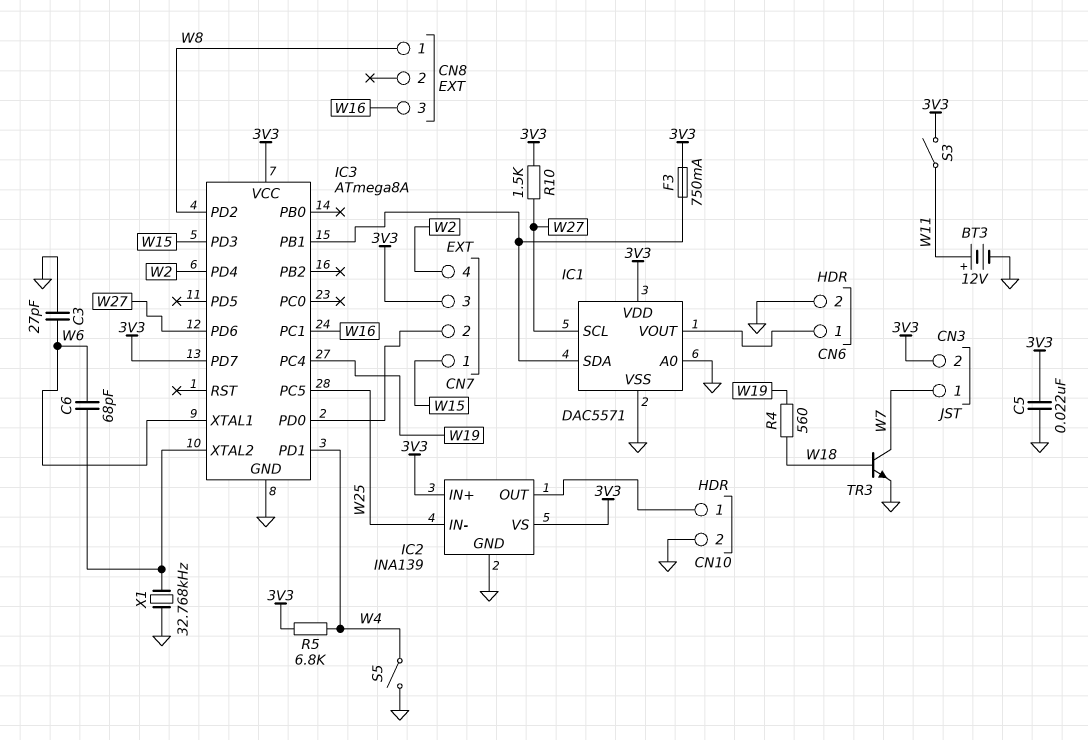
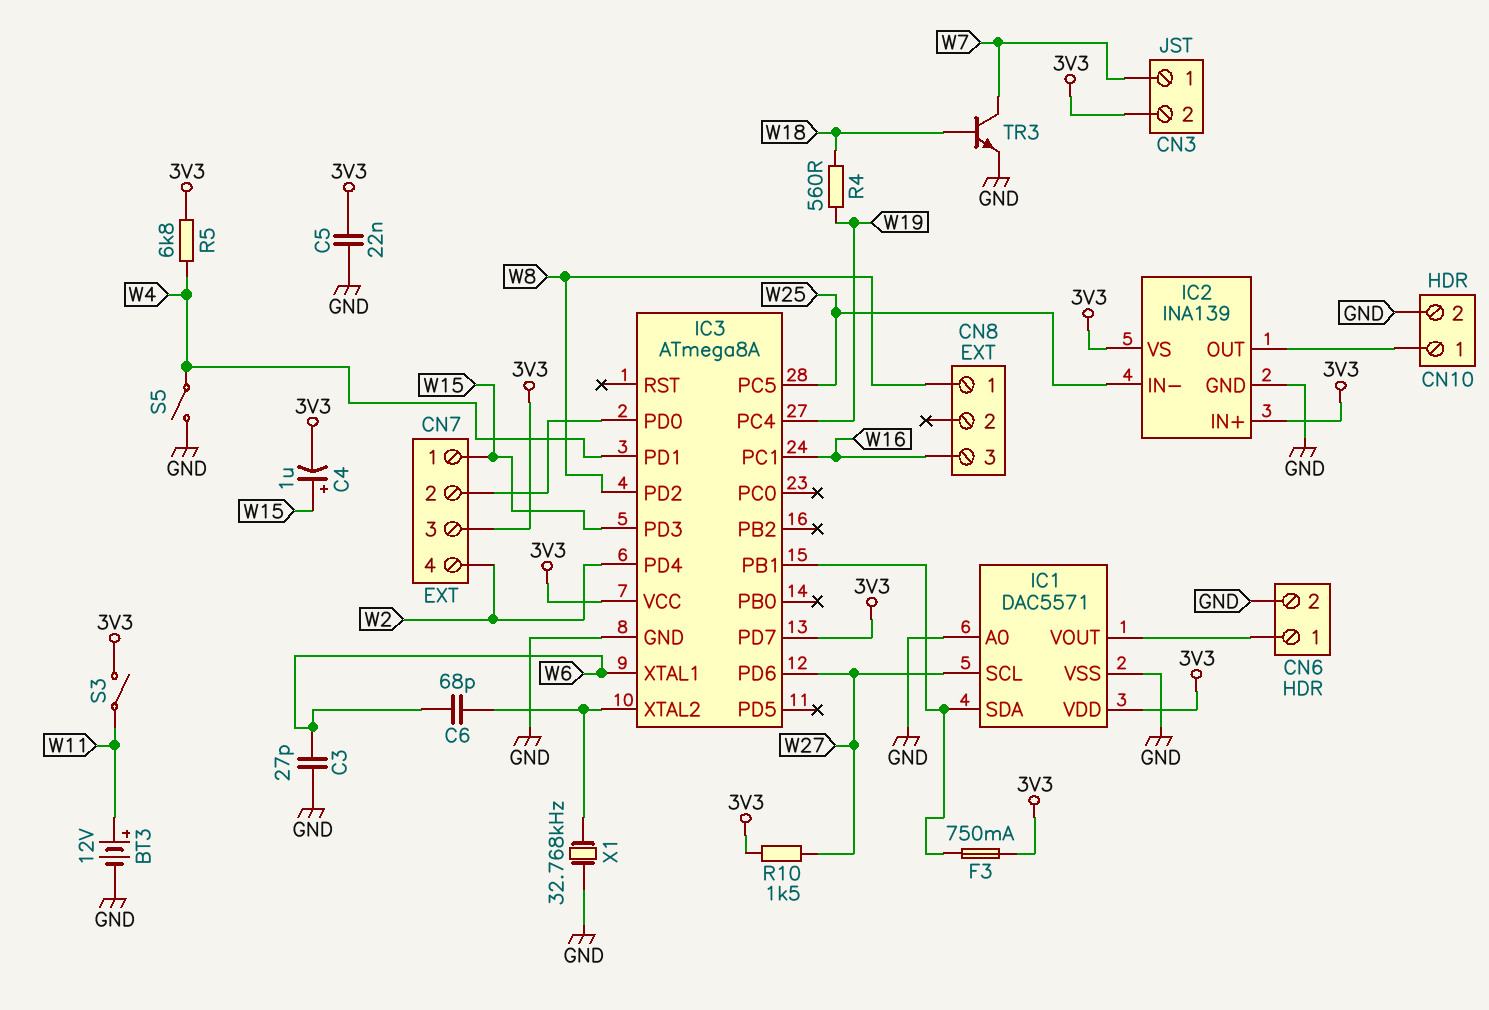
C4: none -> 1uF (plus W15, minus 3V3)

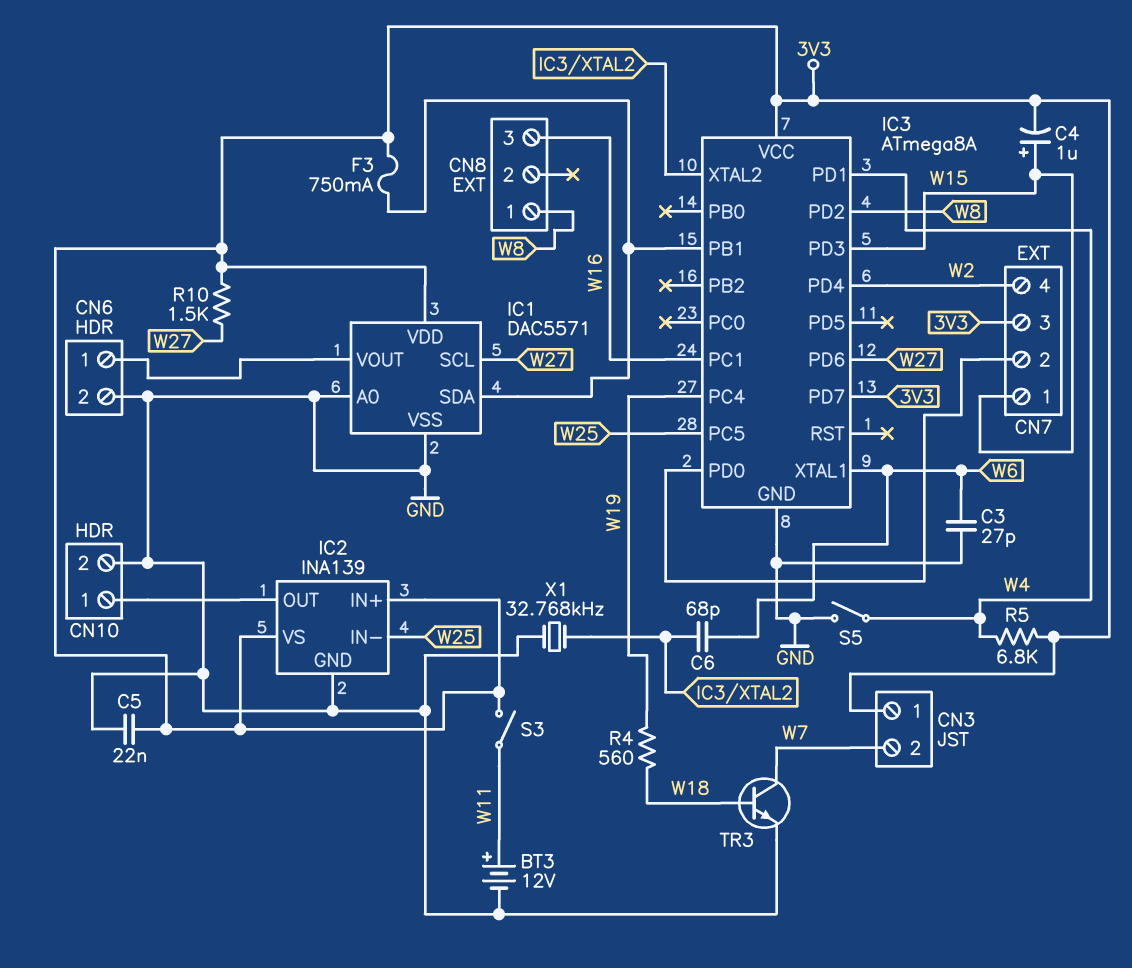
CN3 pin 1: W7 -> 3V3
CN3 pin 2: 3V3 -> W7

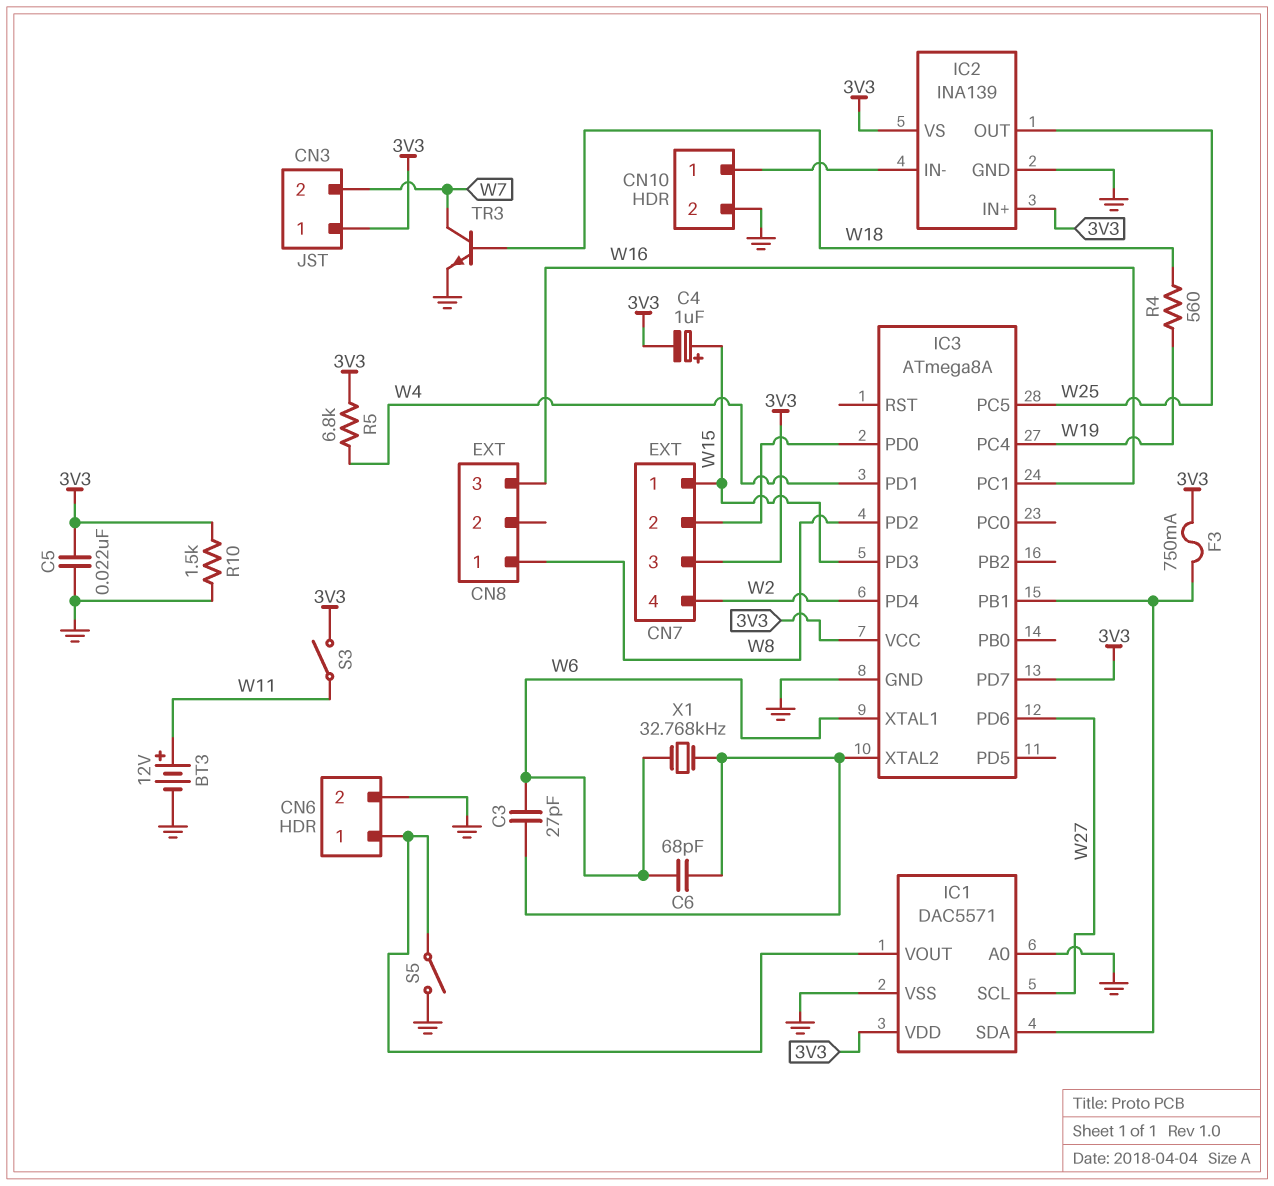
C3: 27pF (GND, W6) -> 27pF (IC3/XTAL2, W6)
IC2 pin IN-: W25 -> CN10/1
IC2 pin OUT: CN10/1 -> W25
R10: 1.5k (3V3, W27) -> 1.5k (3V3, GND)
S5: switch (GND, W4) -> switch (CN6/1, GND)
X1: 32.768kHz (GND, IC3/XTAL2) -> 32.768kHz (IC3/XTAL2, W6)

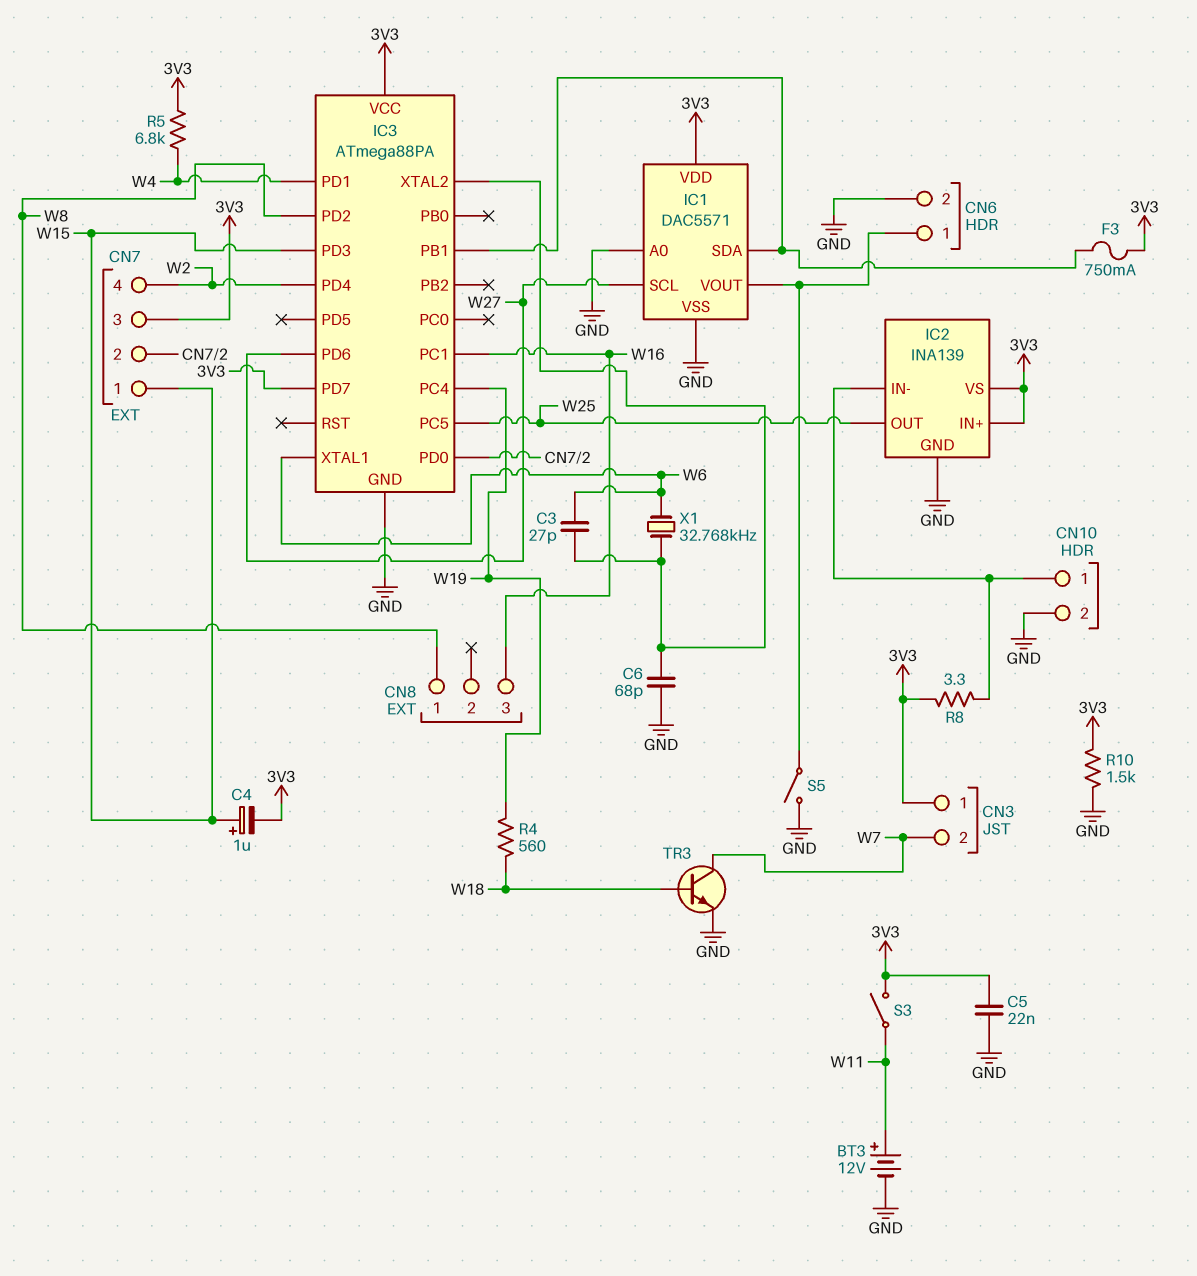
C6: 68pF (IC3/XTAL2, W6) -> 68pF (GND, IC3/XTAL2)
IC3: ATmega8A -> ATmega88PA
R8: none -> 3.3 (3V3, CN10/1)

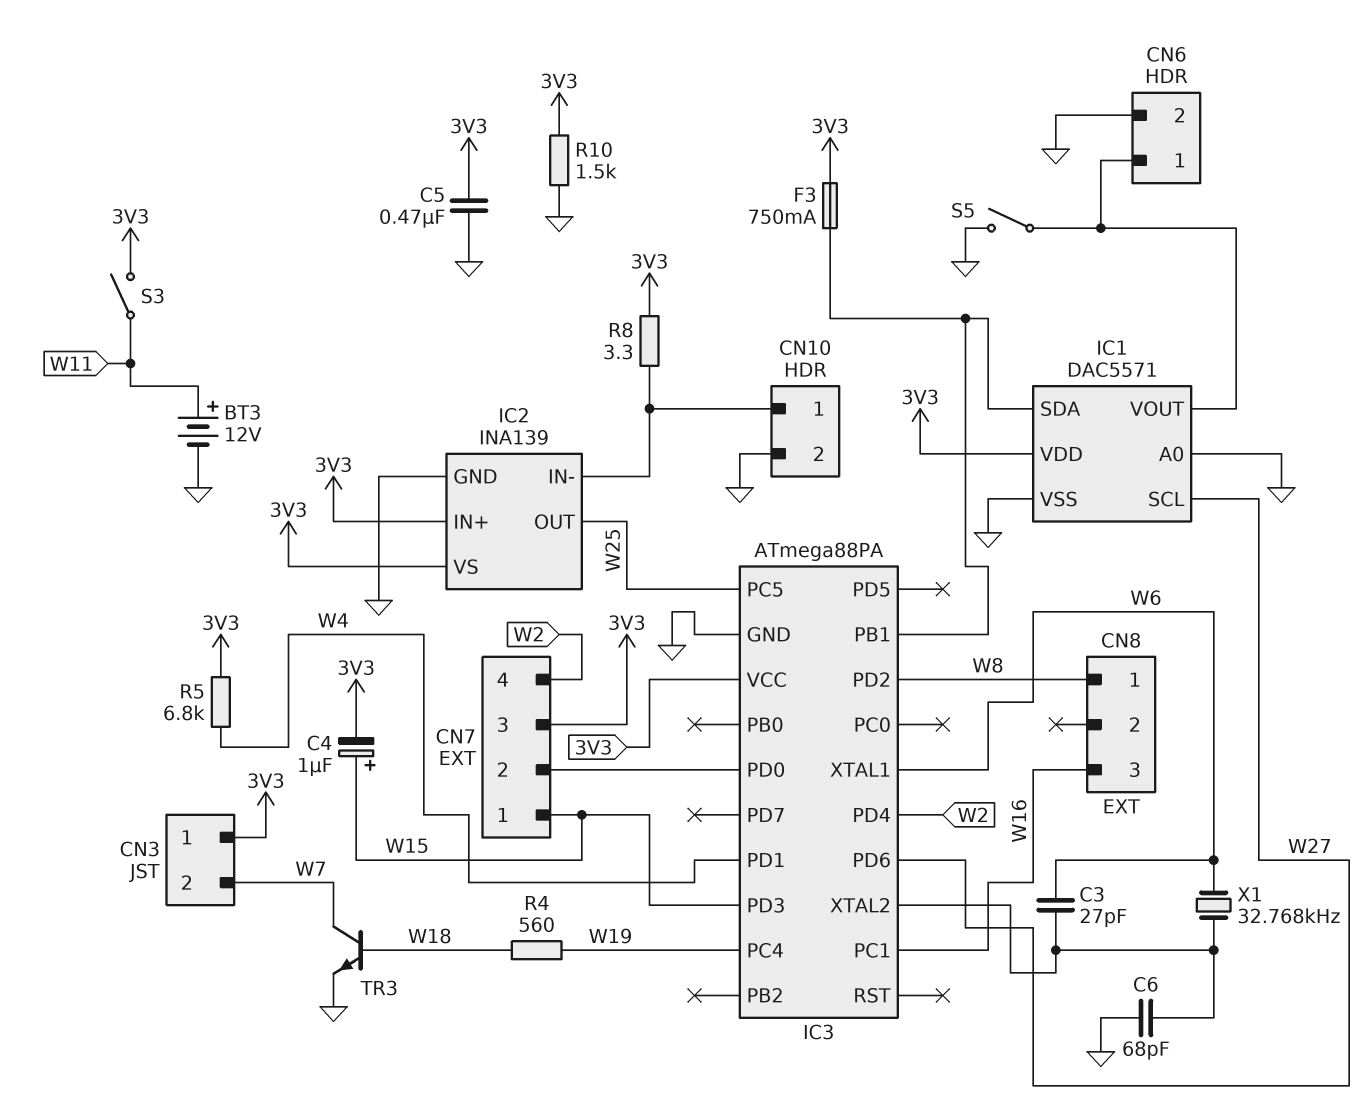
C5: 22nF (3V3, GND) -> 470nF (3V3, GND)
IC3 pin PD7: 3V3 -> none

